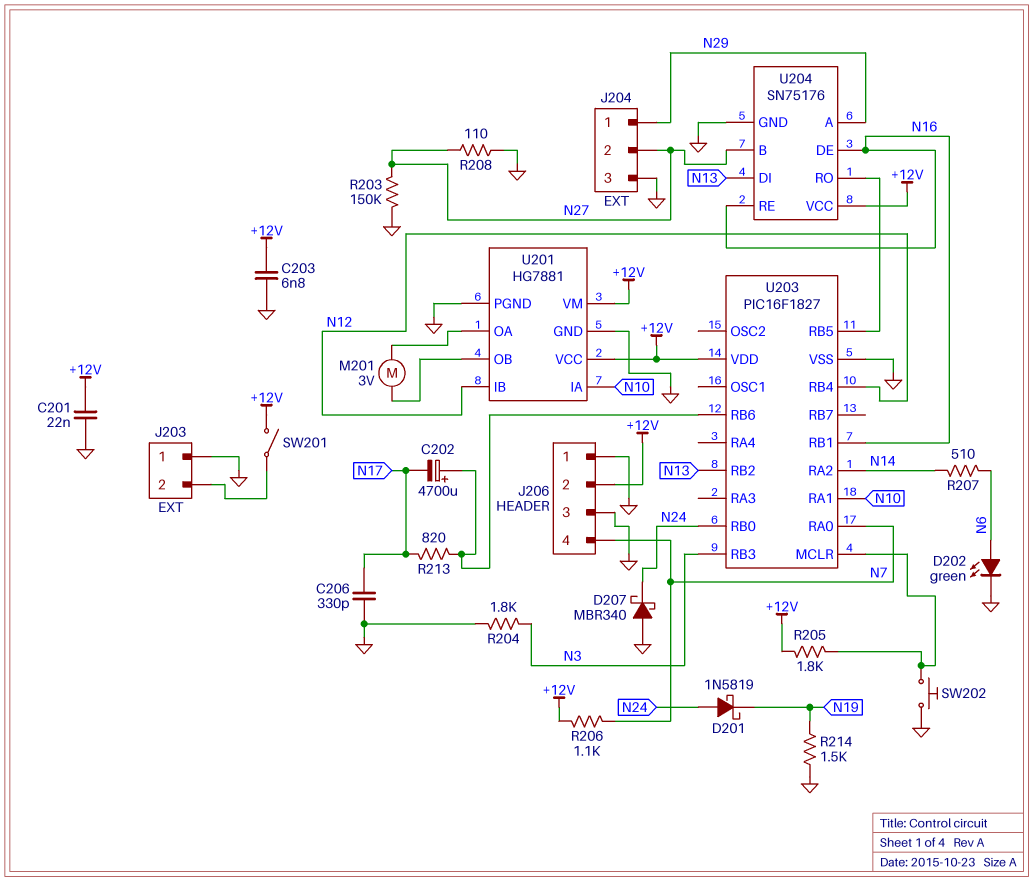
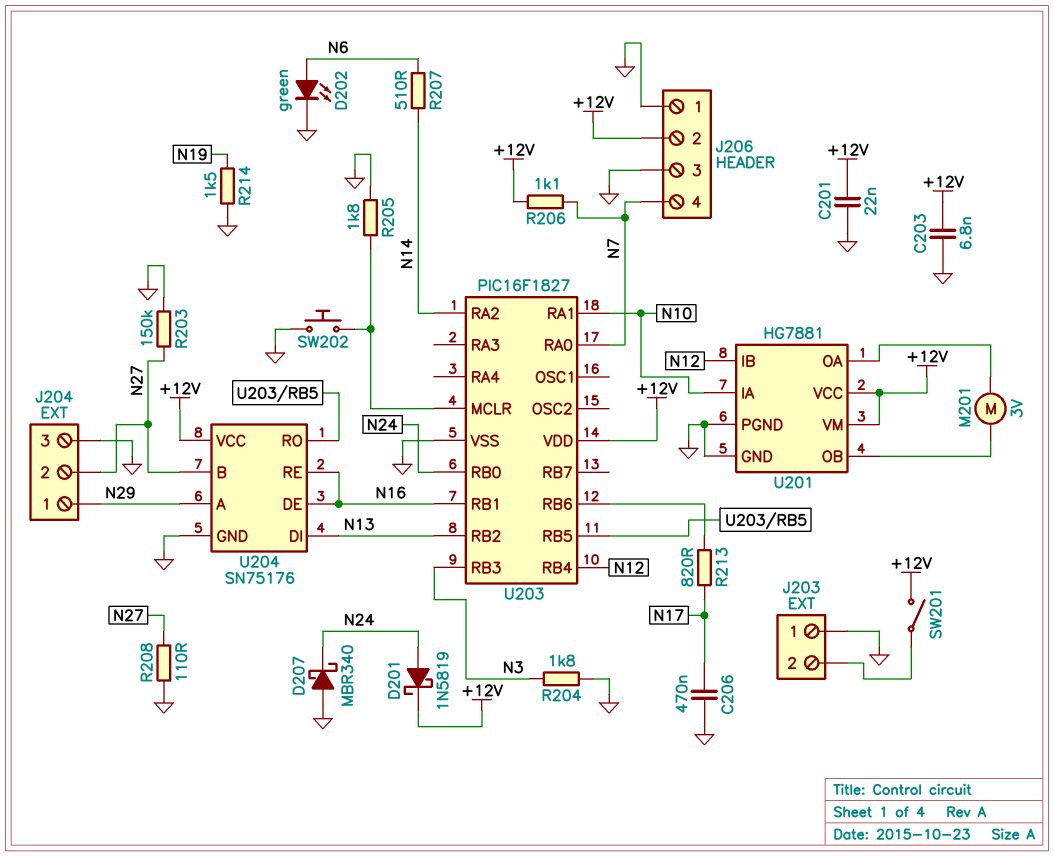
C202: 4700uF (plus U203/RB6, minus N17) -> none
C206: 330pF (GND, N17) -> 470nF (GND, N17)
D201: schottky 1N5819 (A N24, K N19) -> schottky 1N5819 (A N24, K +12V)
R205: 1.8k (+12V, U203/MCLR) -> 1.8k (GND, U203/MCLR)

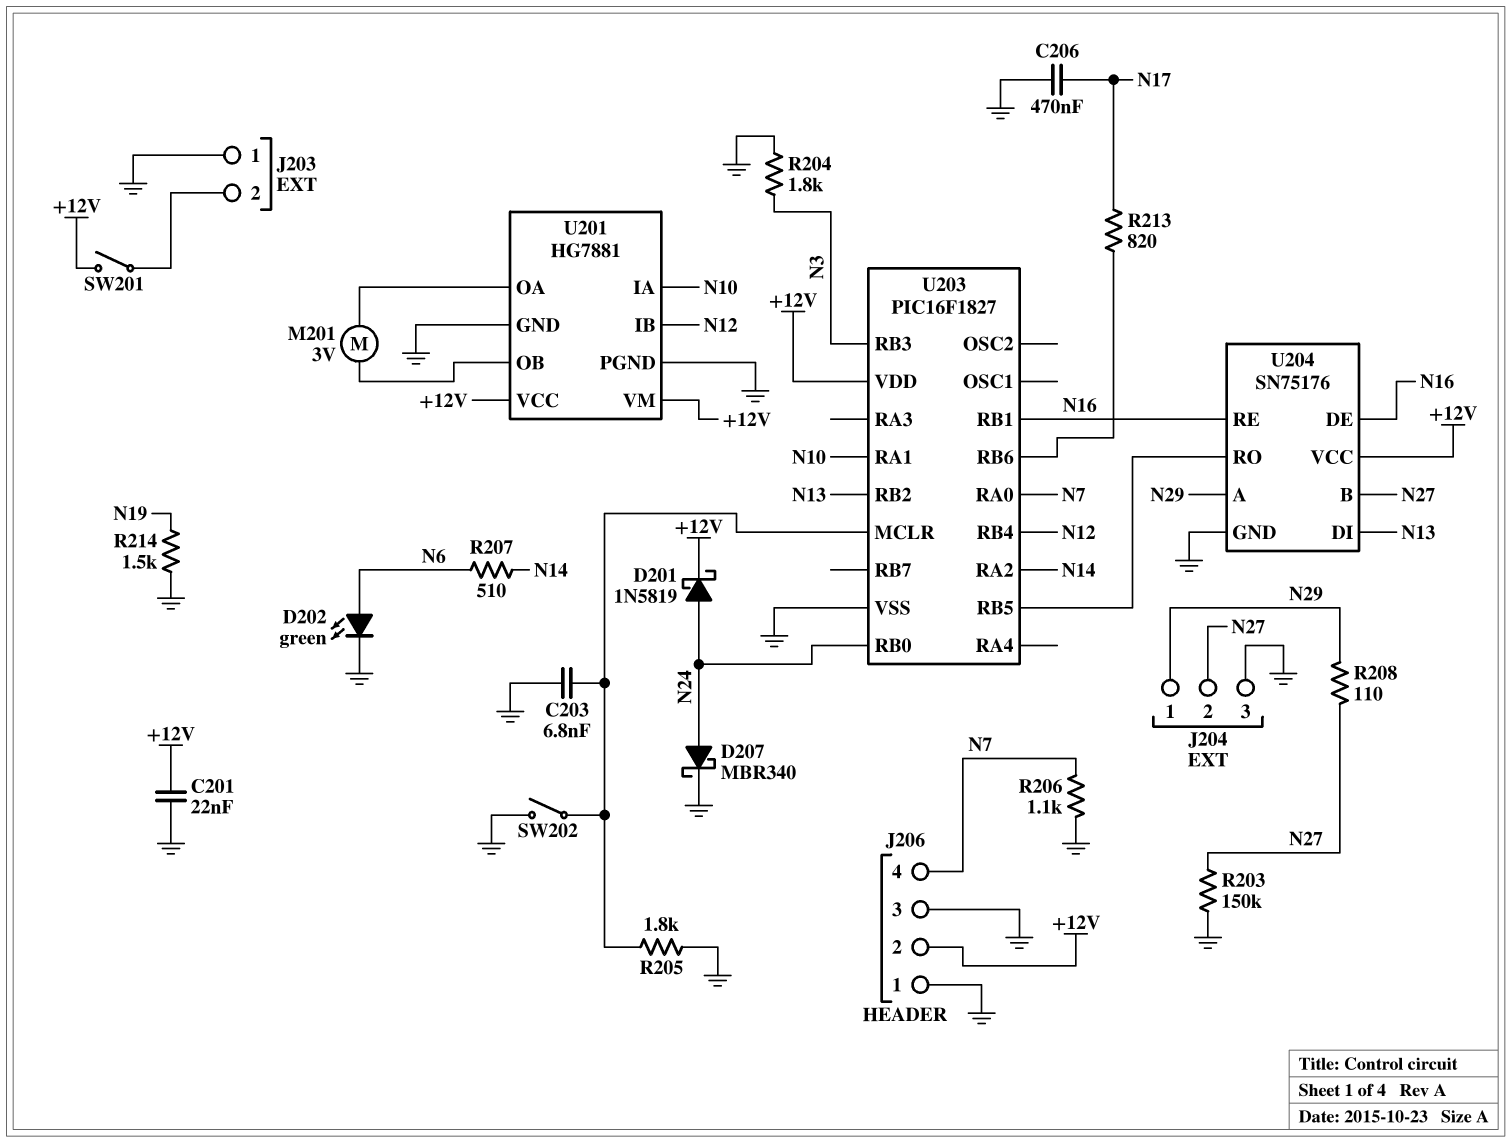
C203: 6.8nF (+12V, GND) -> 6.8nF (GND, U203/MCLR)
D207: schottky MBR340 (A GND, K N24) -> schottky MBR340 (A N24, K GND)
R206: 1.1k (+12V, N7) -> 1.1k (GND, N7)
R208: 110 (GND, N27) -> 110 (N27, N29)
SW202: button (GND, U203/MCLR) -> switch (GND, U203/MCLR)

